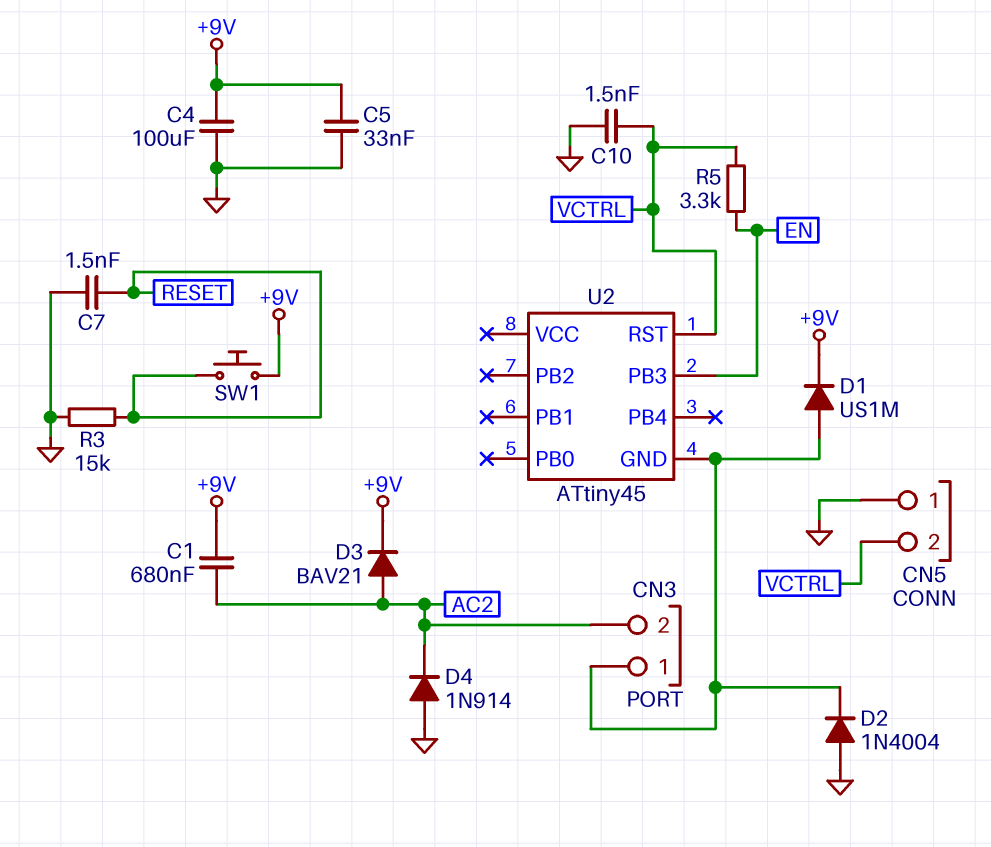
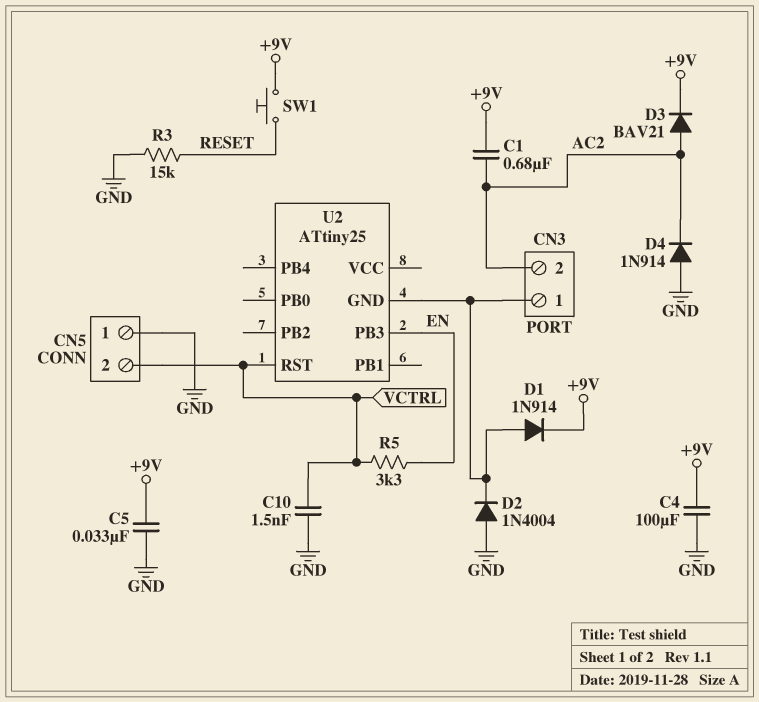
C7: 1.5nF (GND, RESET) -> none
D1: diode US1M (A CN3/1, K +9V) -> diode 1N914 (A CN3/1, K +9V)
U2: ATtiny45 -> ATtiny25

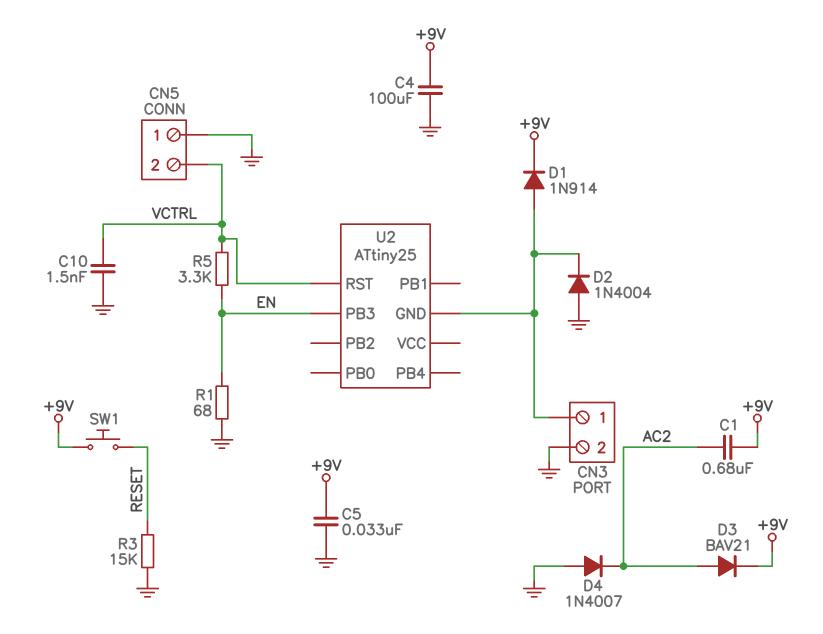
CN3 pin 2: AC2 -> GND
D4: diode 1N914 (A GND, K AC2) -> diode 1N4007 (A GND, K AC2)
R1: none -> 68 (EN, GND)

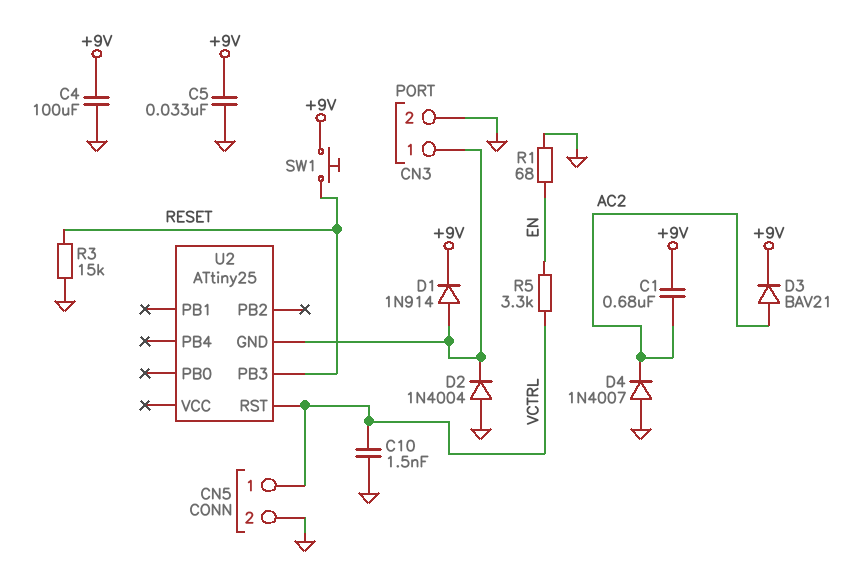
CN5 pin 1: GND -> VCTRL
CN5 pin 2: VCTRL -> GND
U2 pin PB3: EN -> RESET

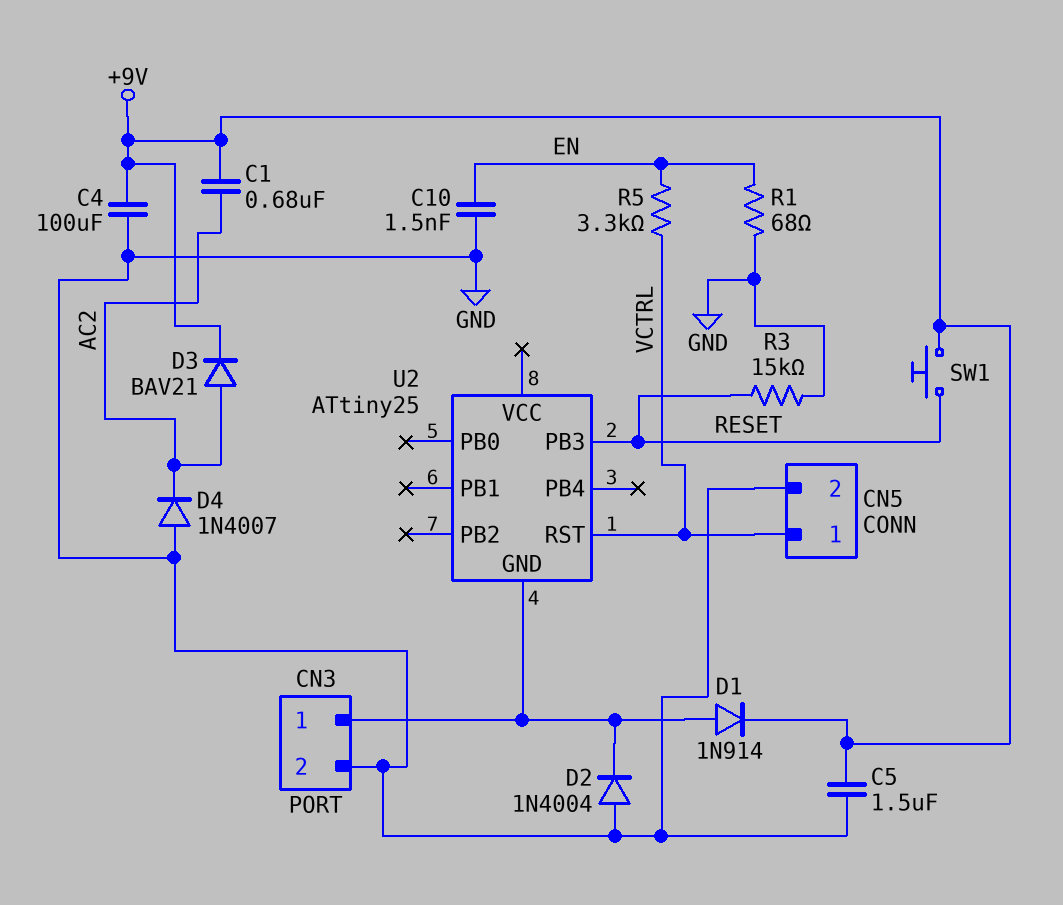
C5: 33nF (+9V, GND) -> 1.5uF (+9V, GND)
C10: 1.5nF (GND, VCTRL) -> 1.5nF (EN, GND)

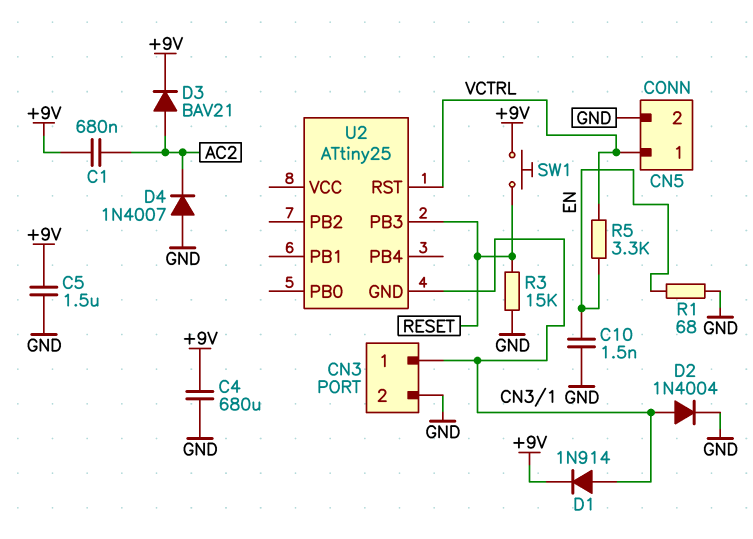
C4: 100uF (+9V, GND) -> 680uF (+9V, GND)
D2: diode 1N4004 (A GND, K CN3/1) -> diode 1N4004 (A CN3/1, K GND)

